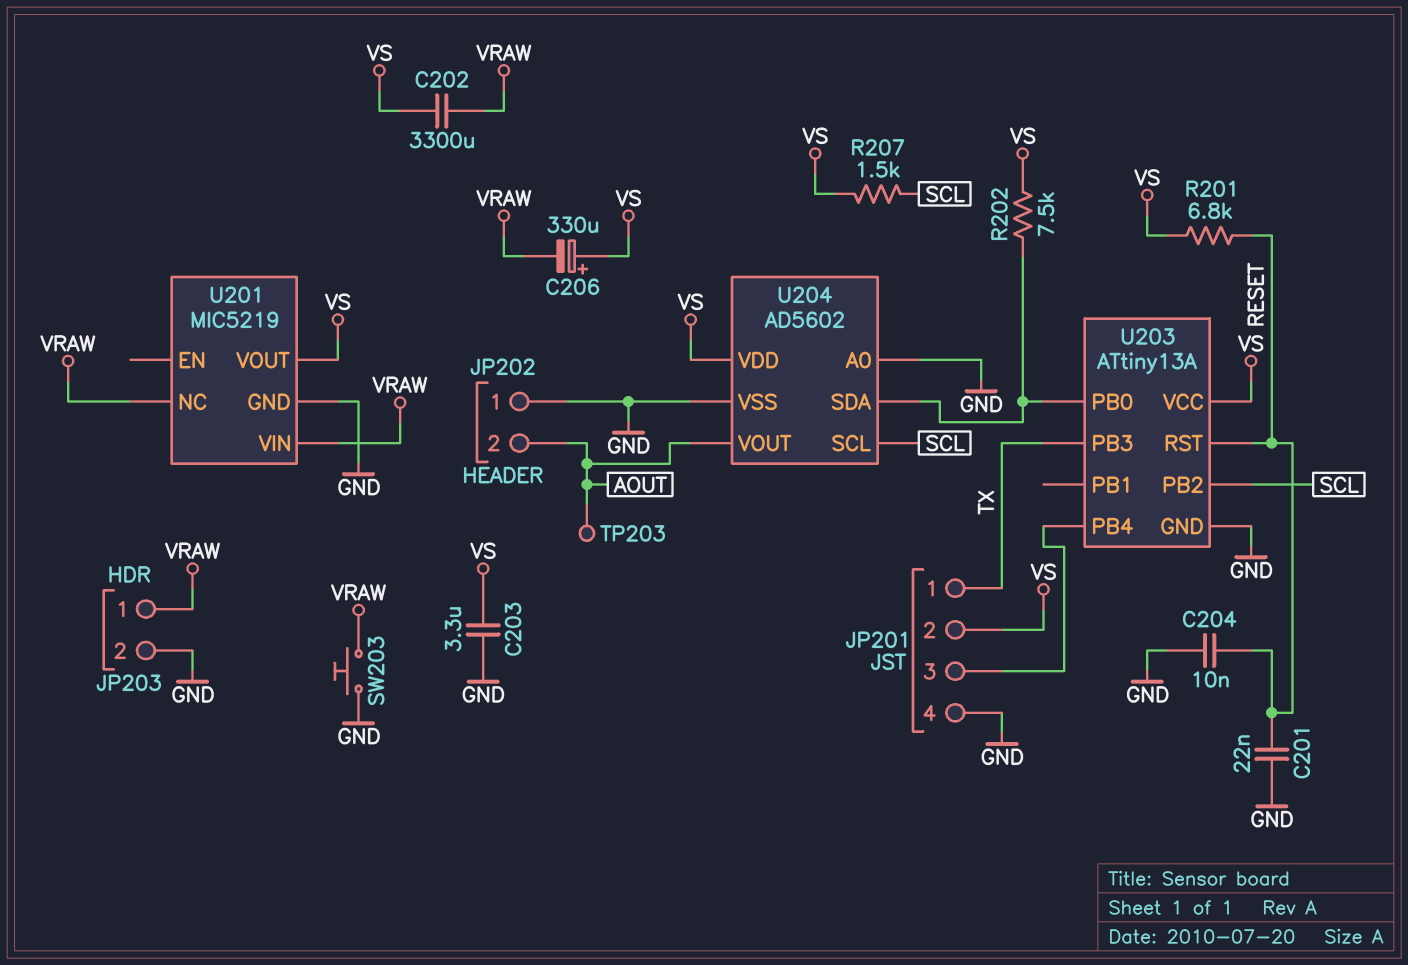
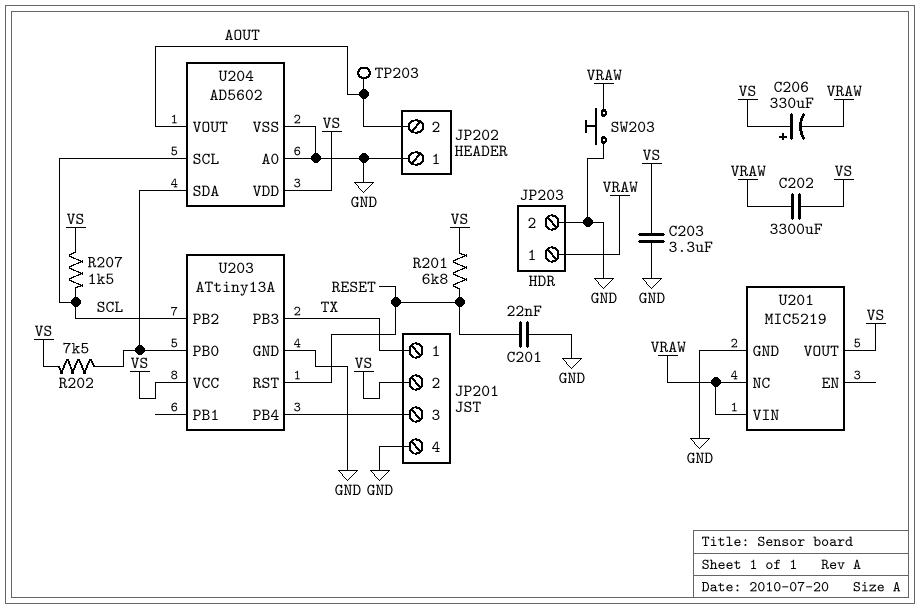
C204: 10nF (GND, RESET) -> none

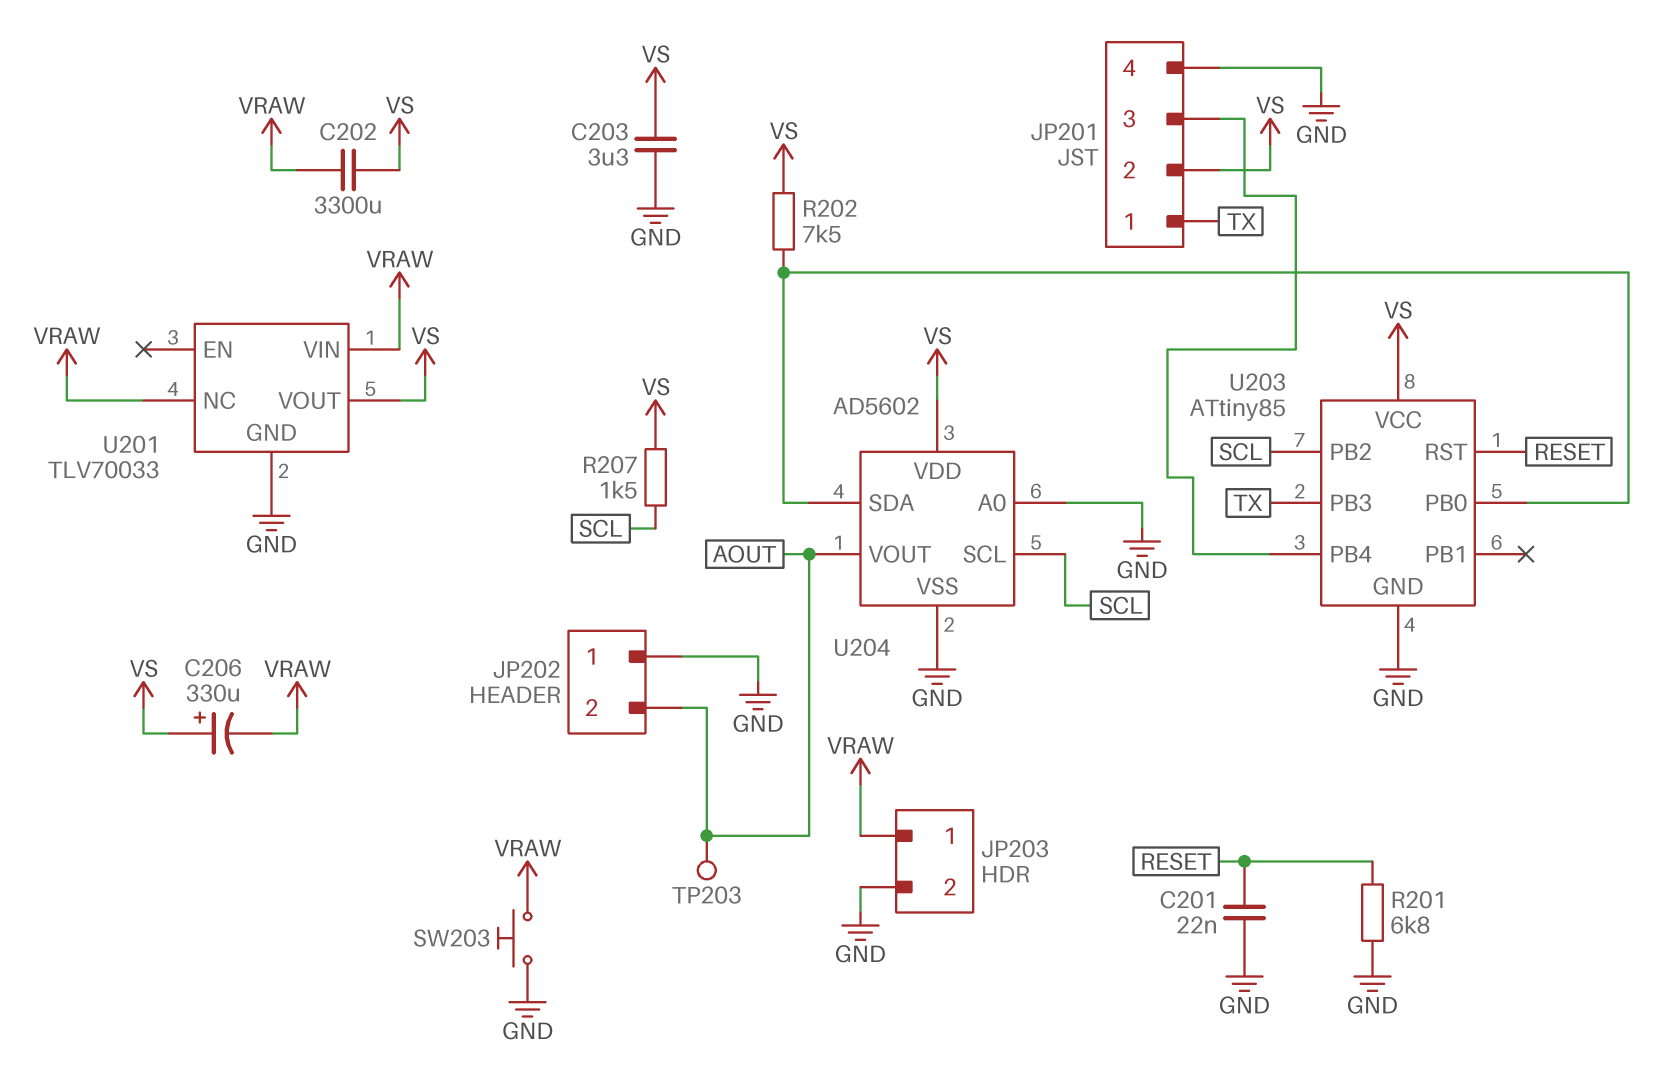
R201: 6.8k (RESET, VS) -> 6.8k (GND, RESET)
U201: MIC5219 -> TLV70033
U203: ATtiny13A -> ATtiny85

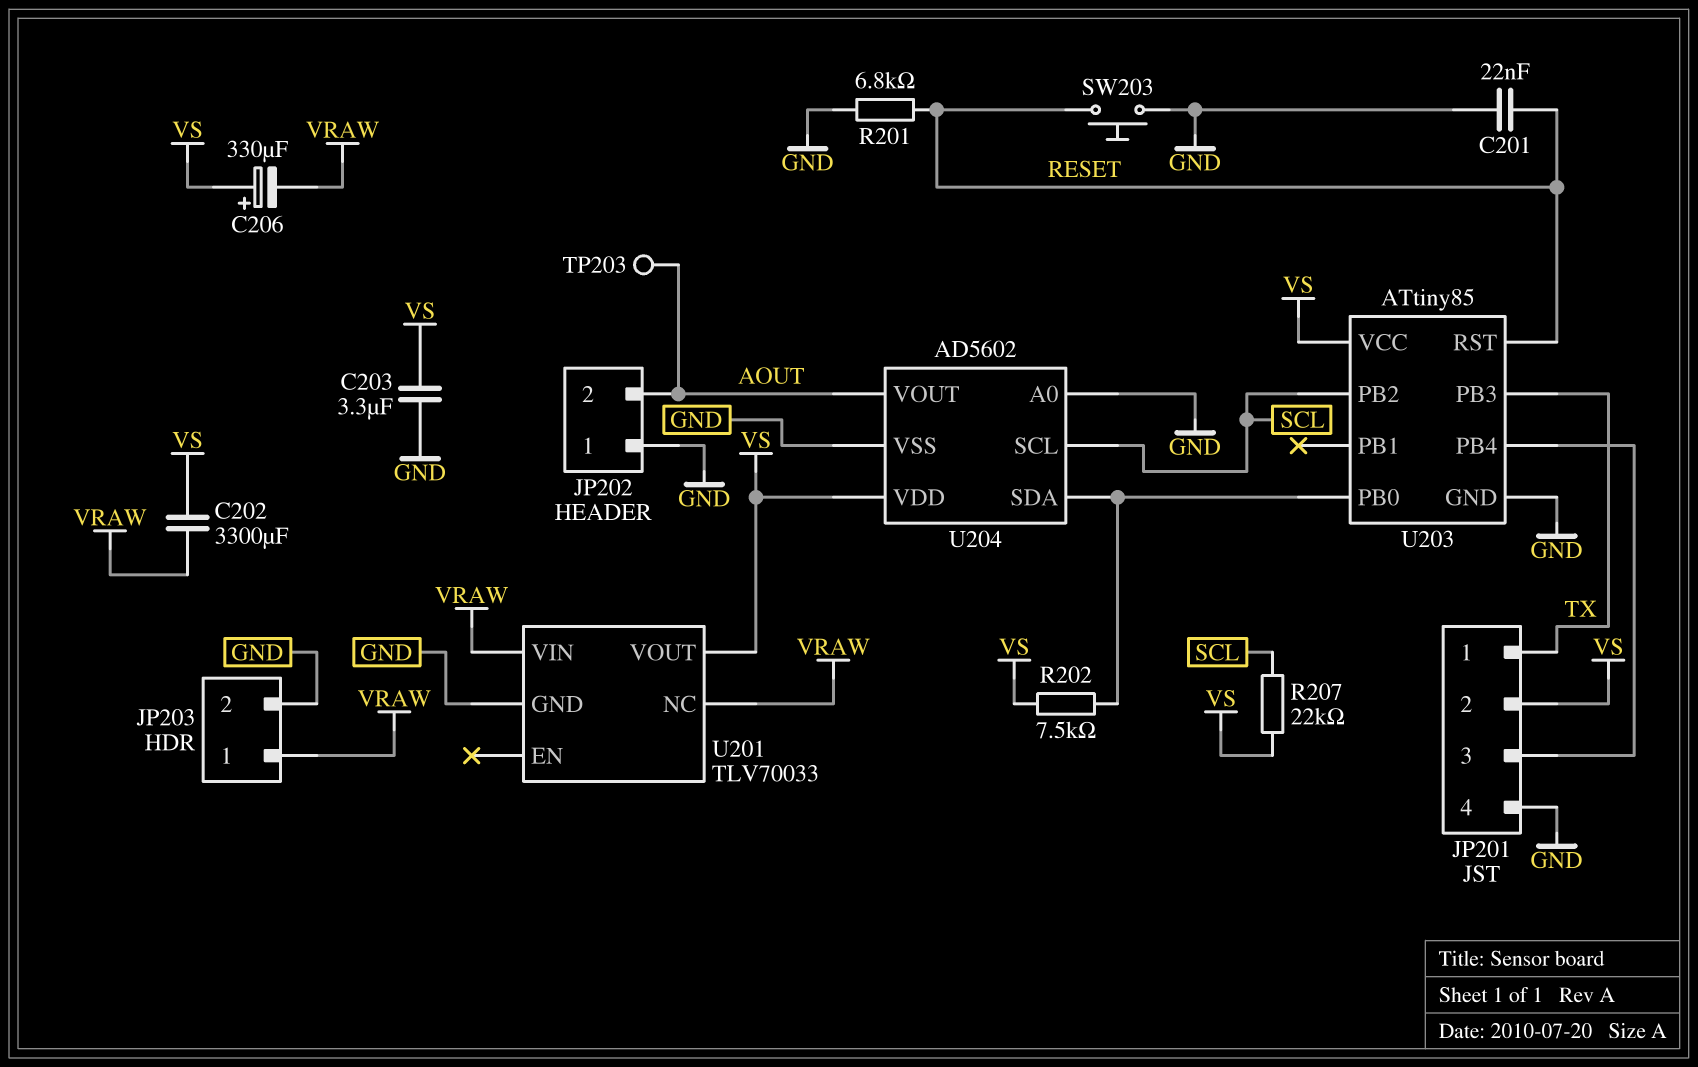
R207: 1.5k (SCL, VS) -> 22k (SCL, VS)
SW203: button (GND, VRAW) -> button (GND, RESET)

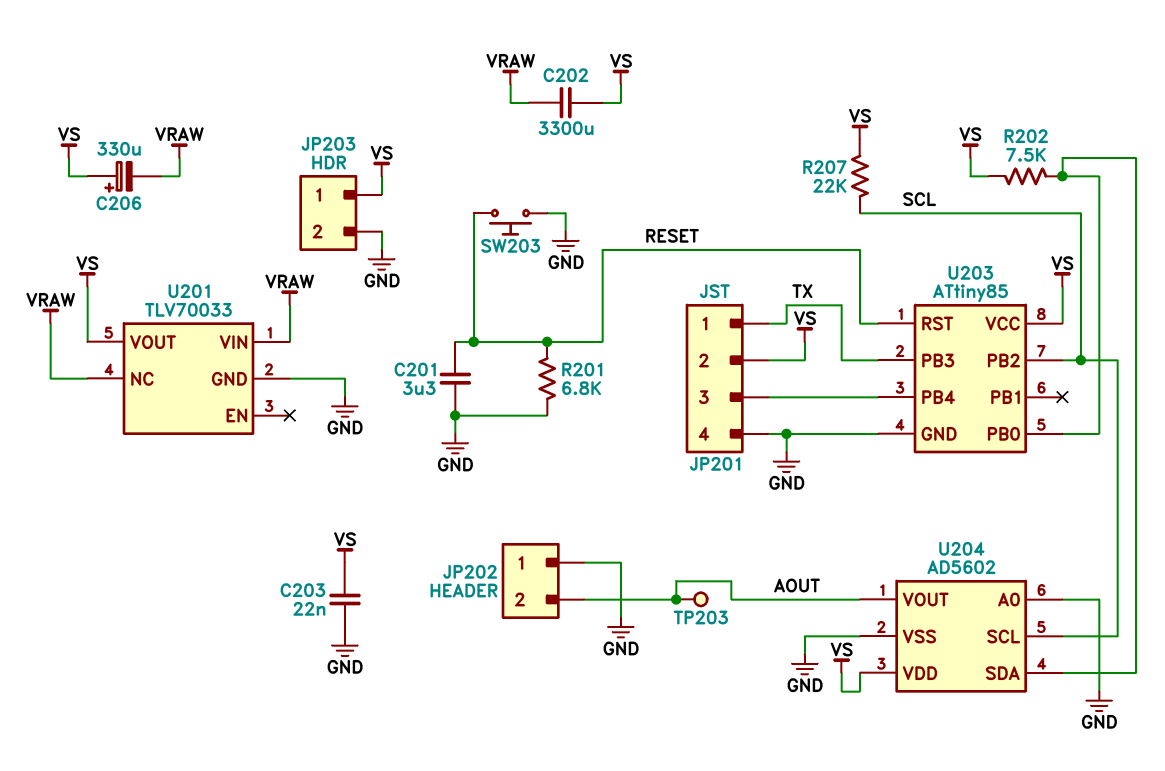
C201: 22nF (GND, RESET) -> 3.3uF (GND, RESET)
C203: 3.3uF (GND, VS) -> 22nF (GND, VS)
JP203 pin 1: VRAW -> VS

